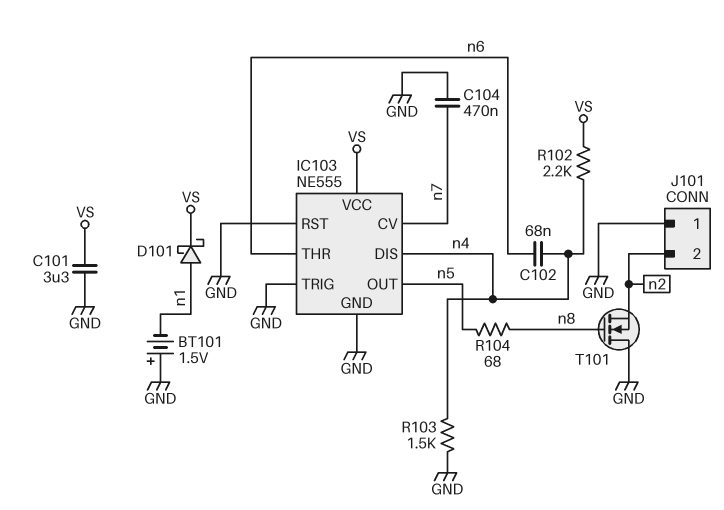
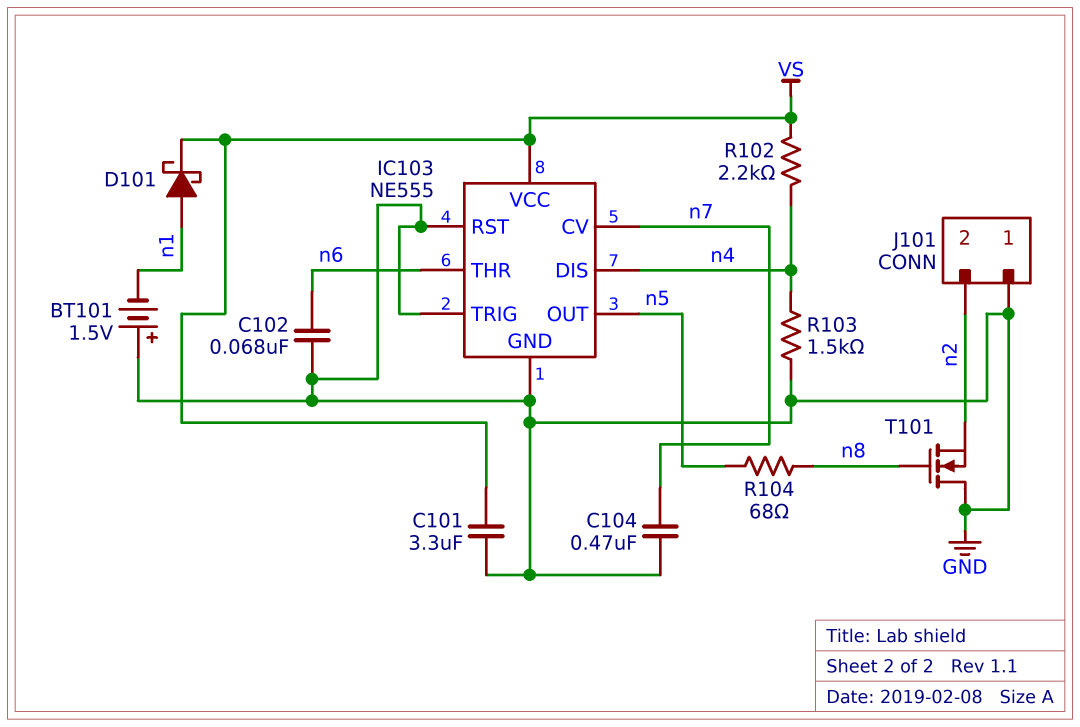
C102: 68nF (n4, n6) -> 68nF (GND, n6)

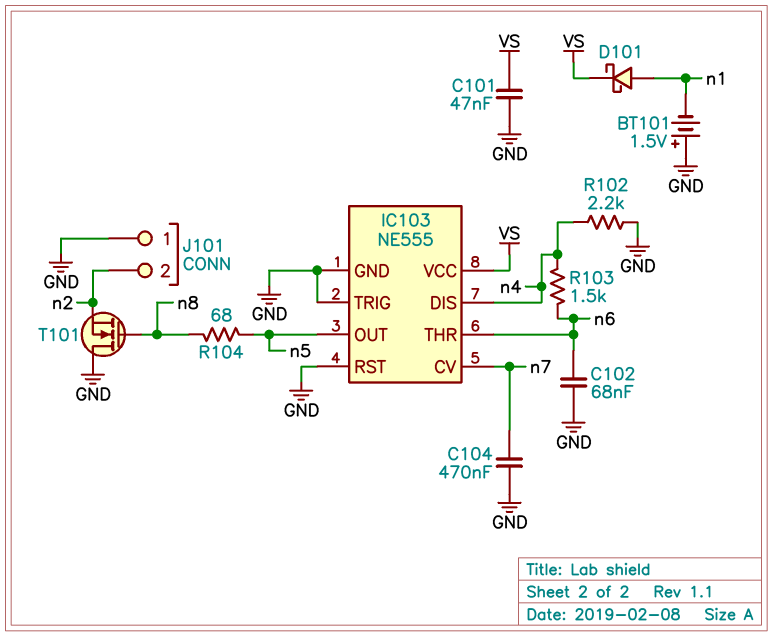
C101: 3.3uF (GND, VS) -> 47nF (GND, VS)
R102: 2.2k (VS, n4) -> 2.2k (GND, n4)
R103: 1.5k (GND, n4) -> 1.5k (n4, n6)

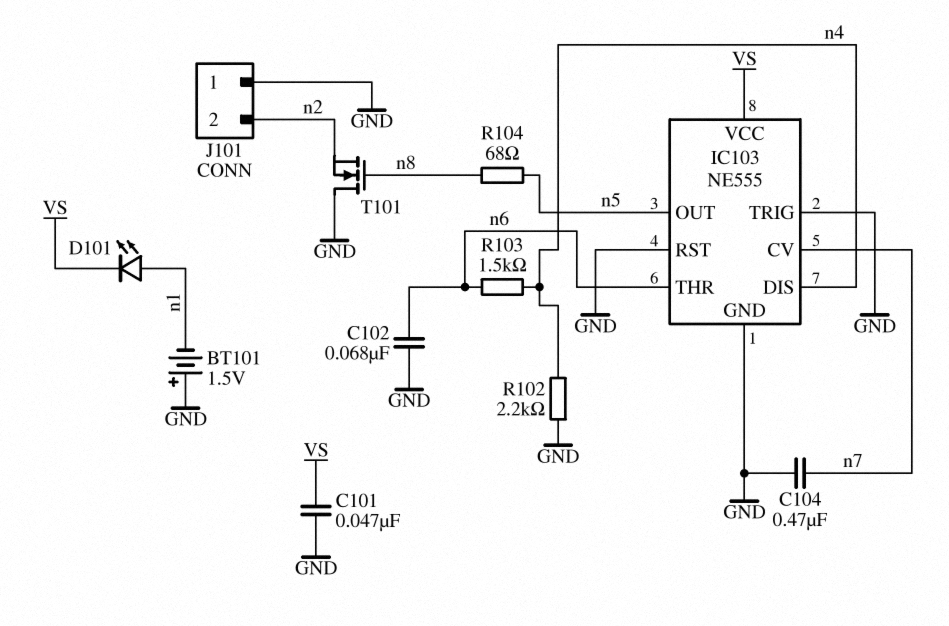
D101: schottky (A n1, K VS) -> LED (A n1, K VS)

